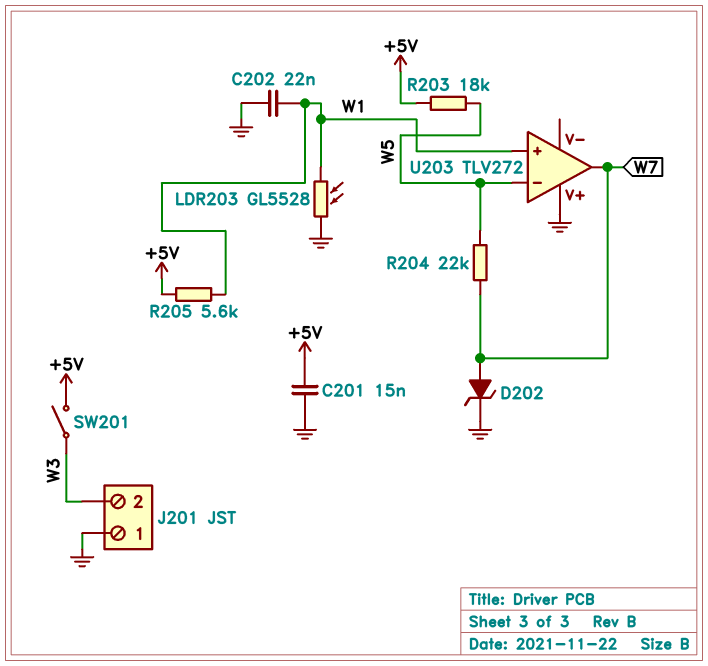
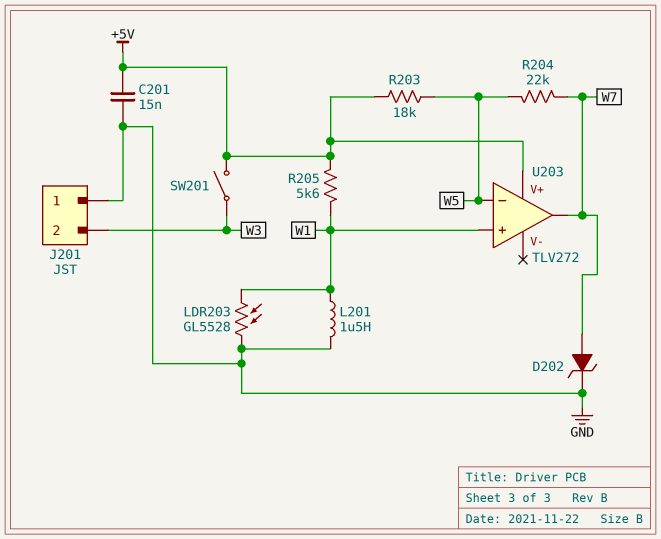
C202: 22nF (GND, W1) -> none
L201: none -> 1.5uH (GND, W1)
U203 pin V+: GND -> +5V

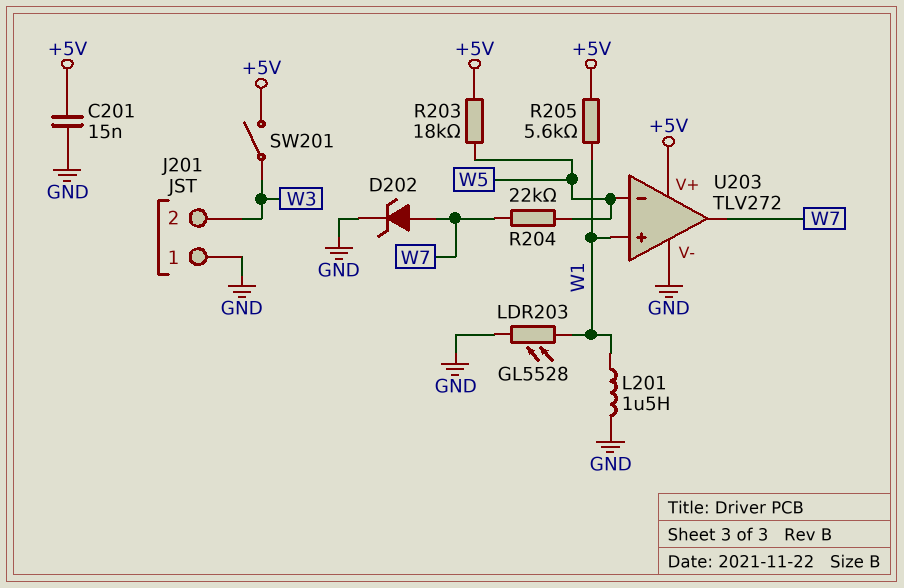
U203 pin V-: none -> GND

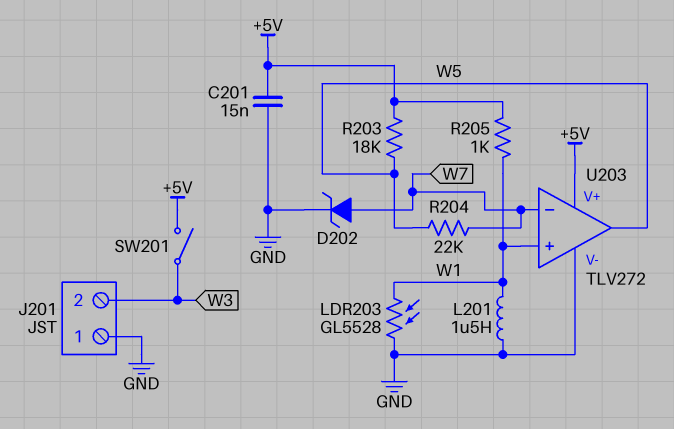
R205: 5.6k (+5V, W1) -> 1k (+5V, W1)
U203 pin in-: W5 -> W7
U203 pin out: W7 -> W5

